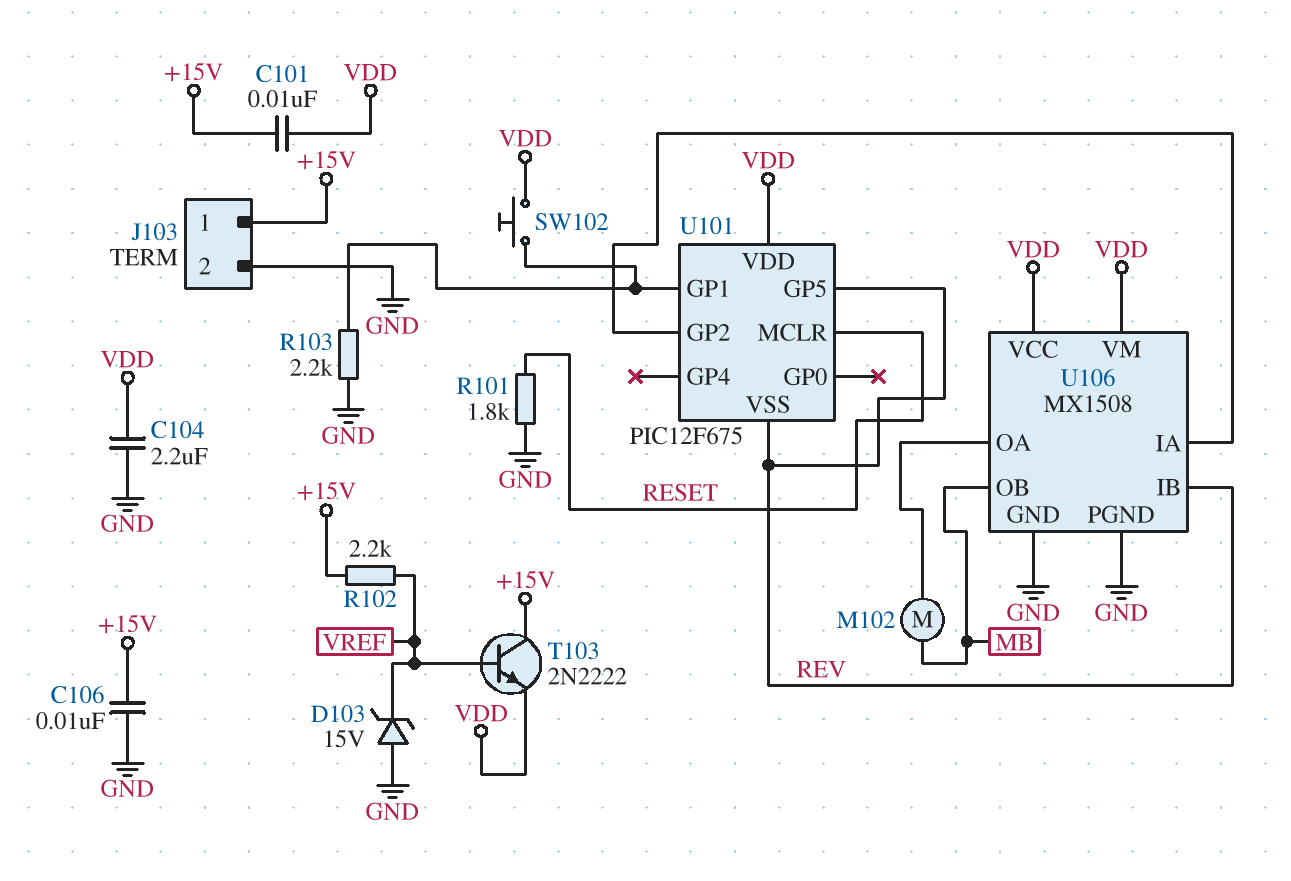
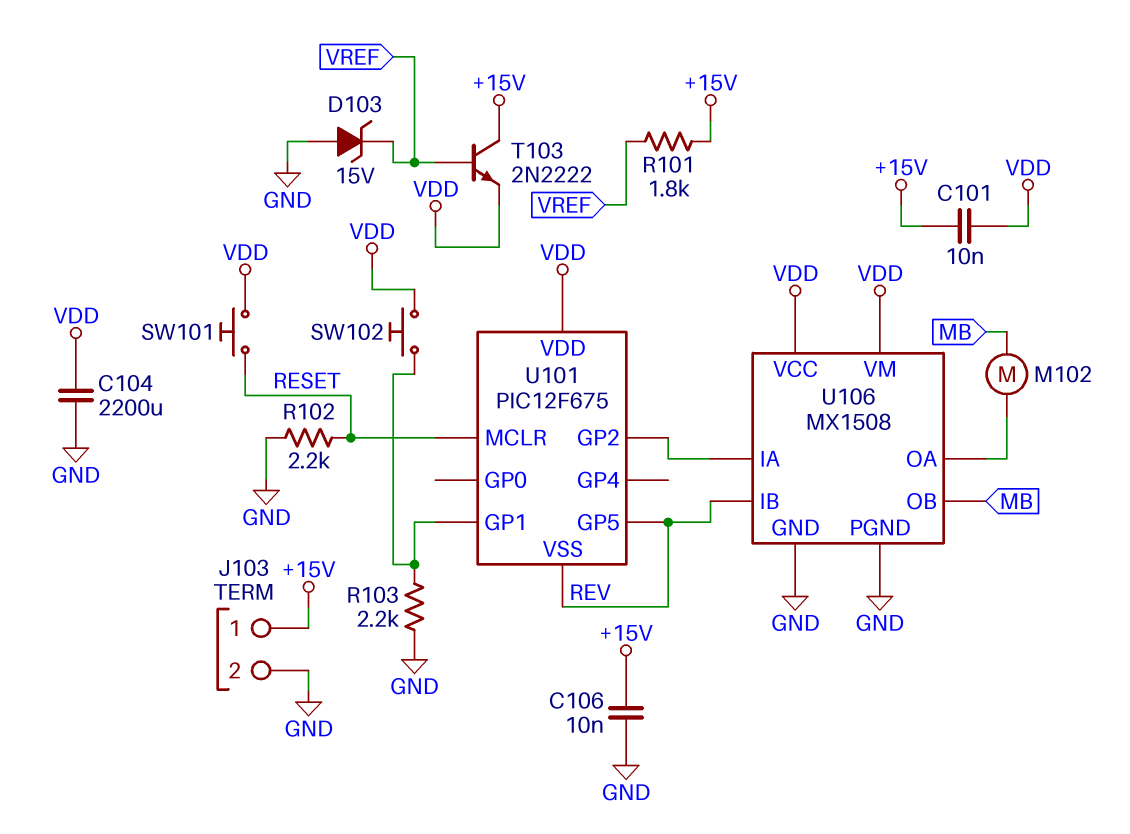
C104: 2.2uF (GND, VDD) -> 2200uF (GND, VDD)
R101: 1.8k (GND, RESET) -> 1.8k (+15V, VREF)
R102: 2.2k (+15V, VREF) -> 2.2k (GND, RESET)
SW101: none -> button (RESET, VDD)

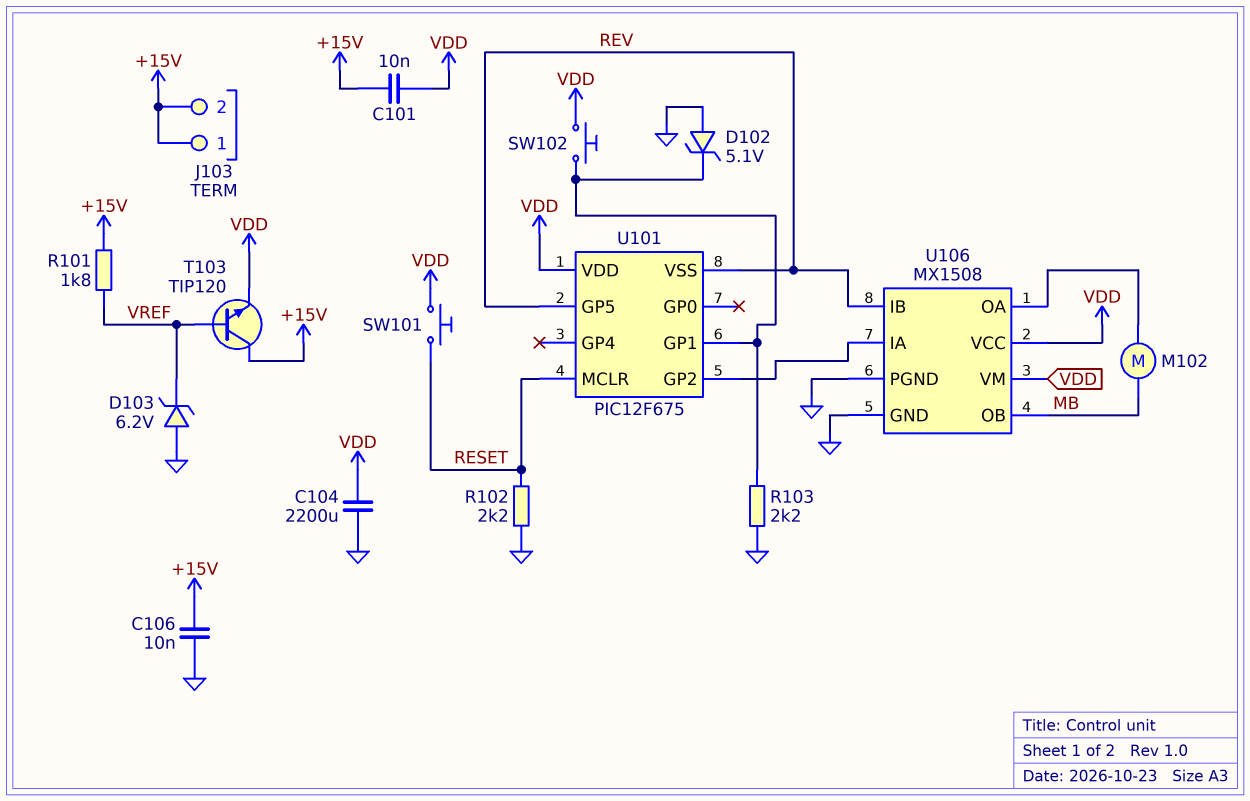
D102: none -> zener 5.1V (A GND, K U101/GP1)
D103: zener 15V (A GND, K VREF) -> zener 6.2V (A GND, K VREF)
J103 pin 2: GND -> +15V
T103: NPN 2N2222 (B VREF, C +15V, E VDD) -> NPN TIP120 (B VREF, C +15V, E VDD)

